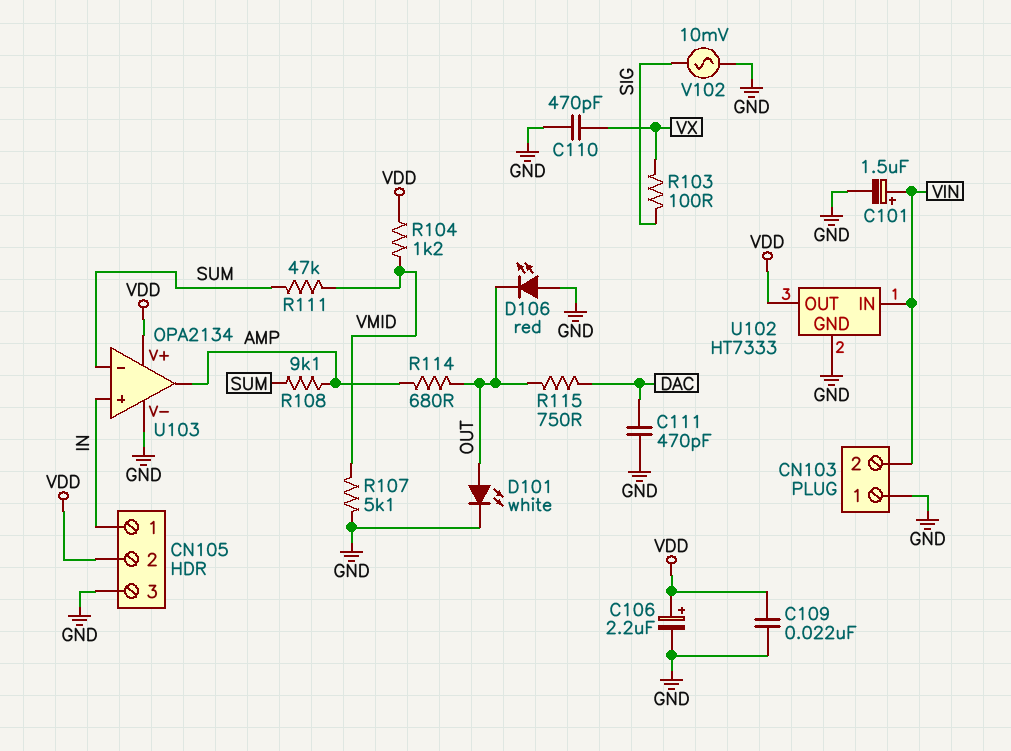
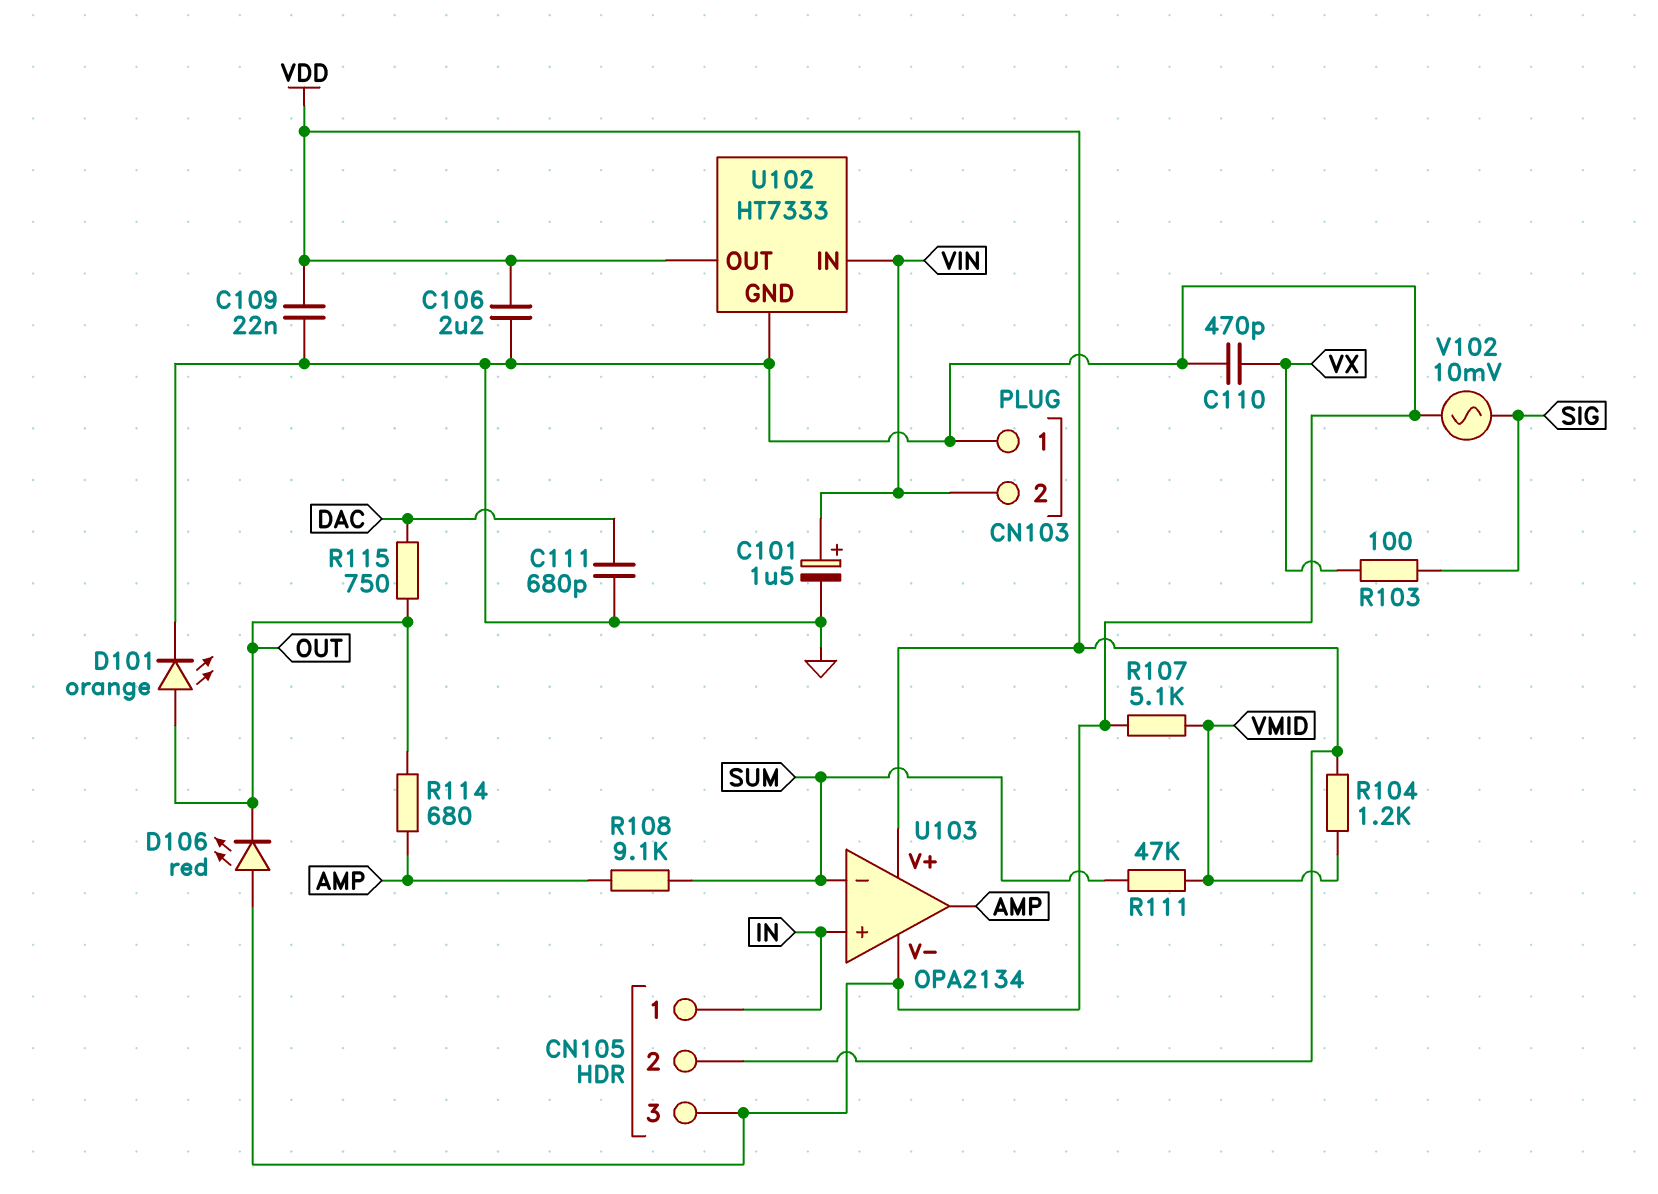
C106: 2.2uF (plus VDD, minus GND) -> 2.2uF (GND, VDD)
C111: 470pF (DAC, GND) -> 680pF (DAC, GND)
D101: LED white (A OUT, K GND) -> LED orange (A OUT, K GND)

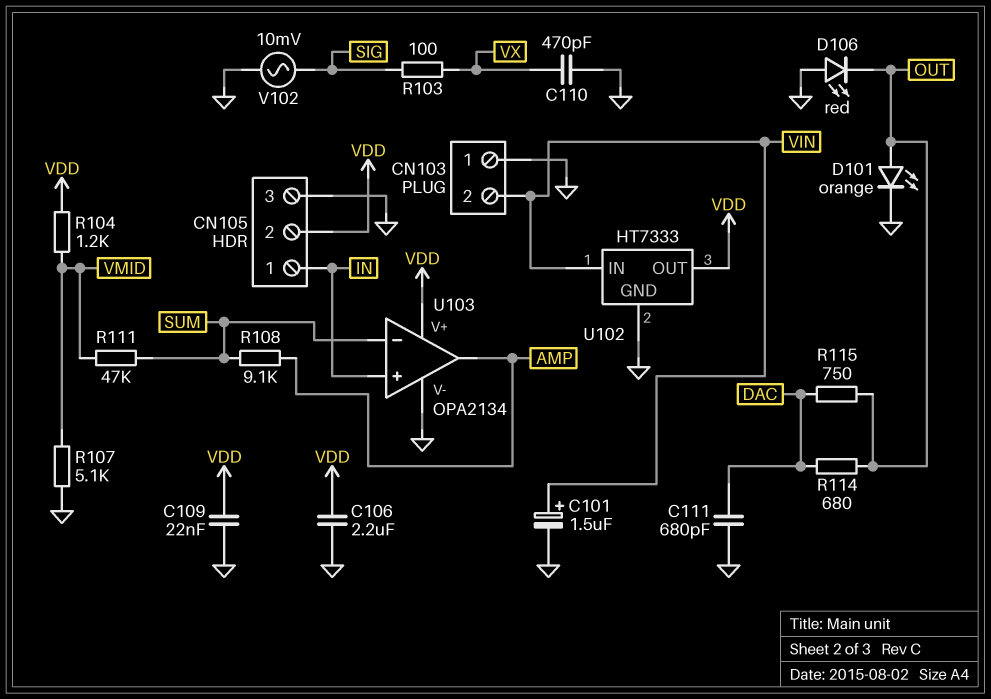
R114: 680 (AMP, OUT) -> 680 (DAC, OUT)

